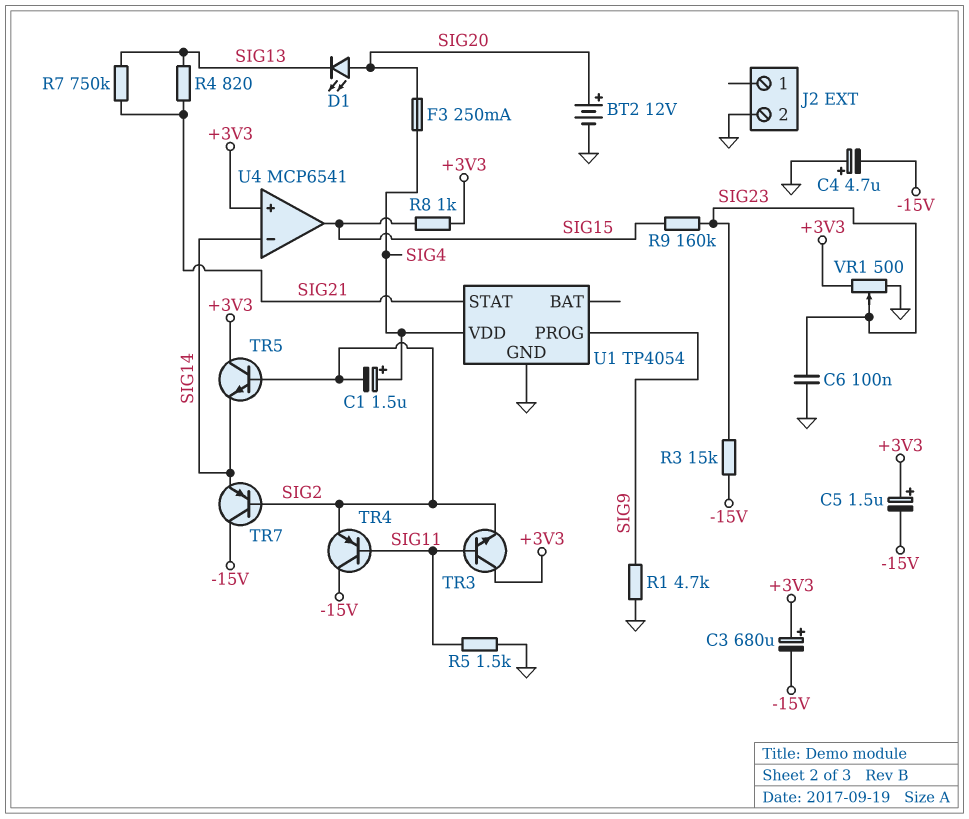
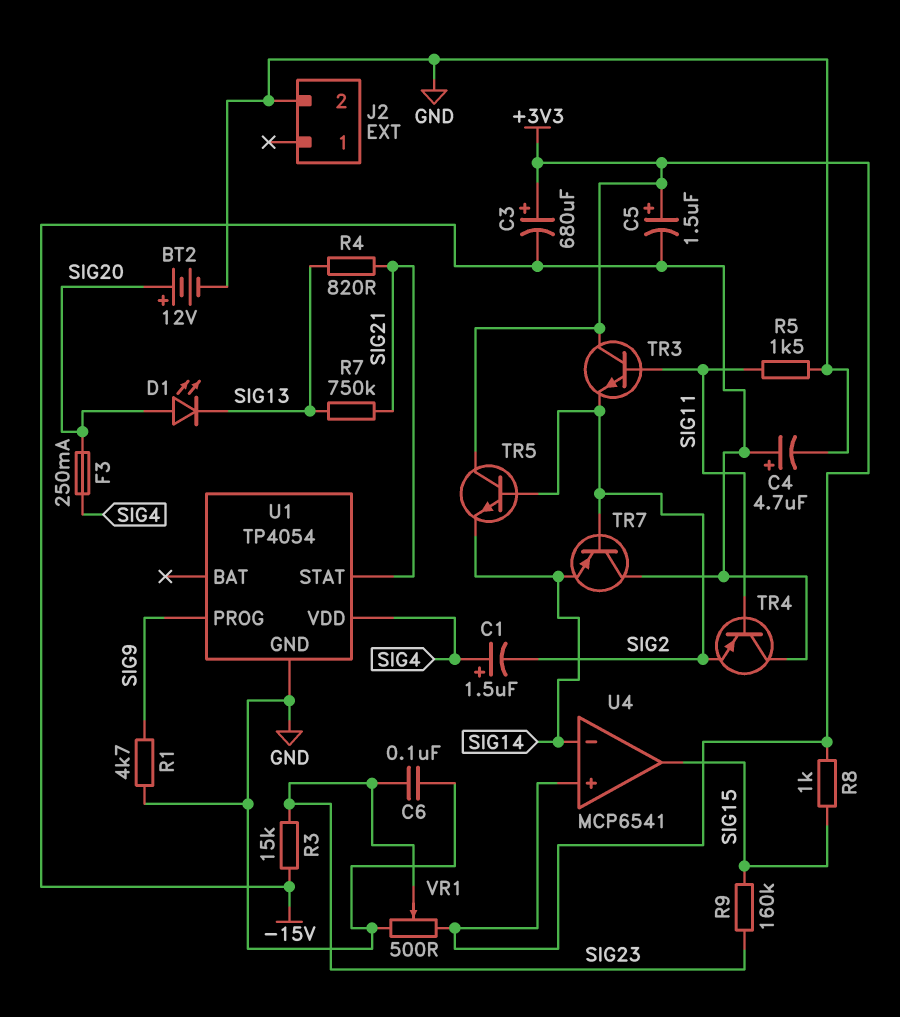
C4: 4.7uF (plus GND, minus -15V) -> 4.7uF (plus -15V, minus GND)

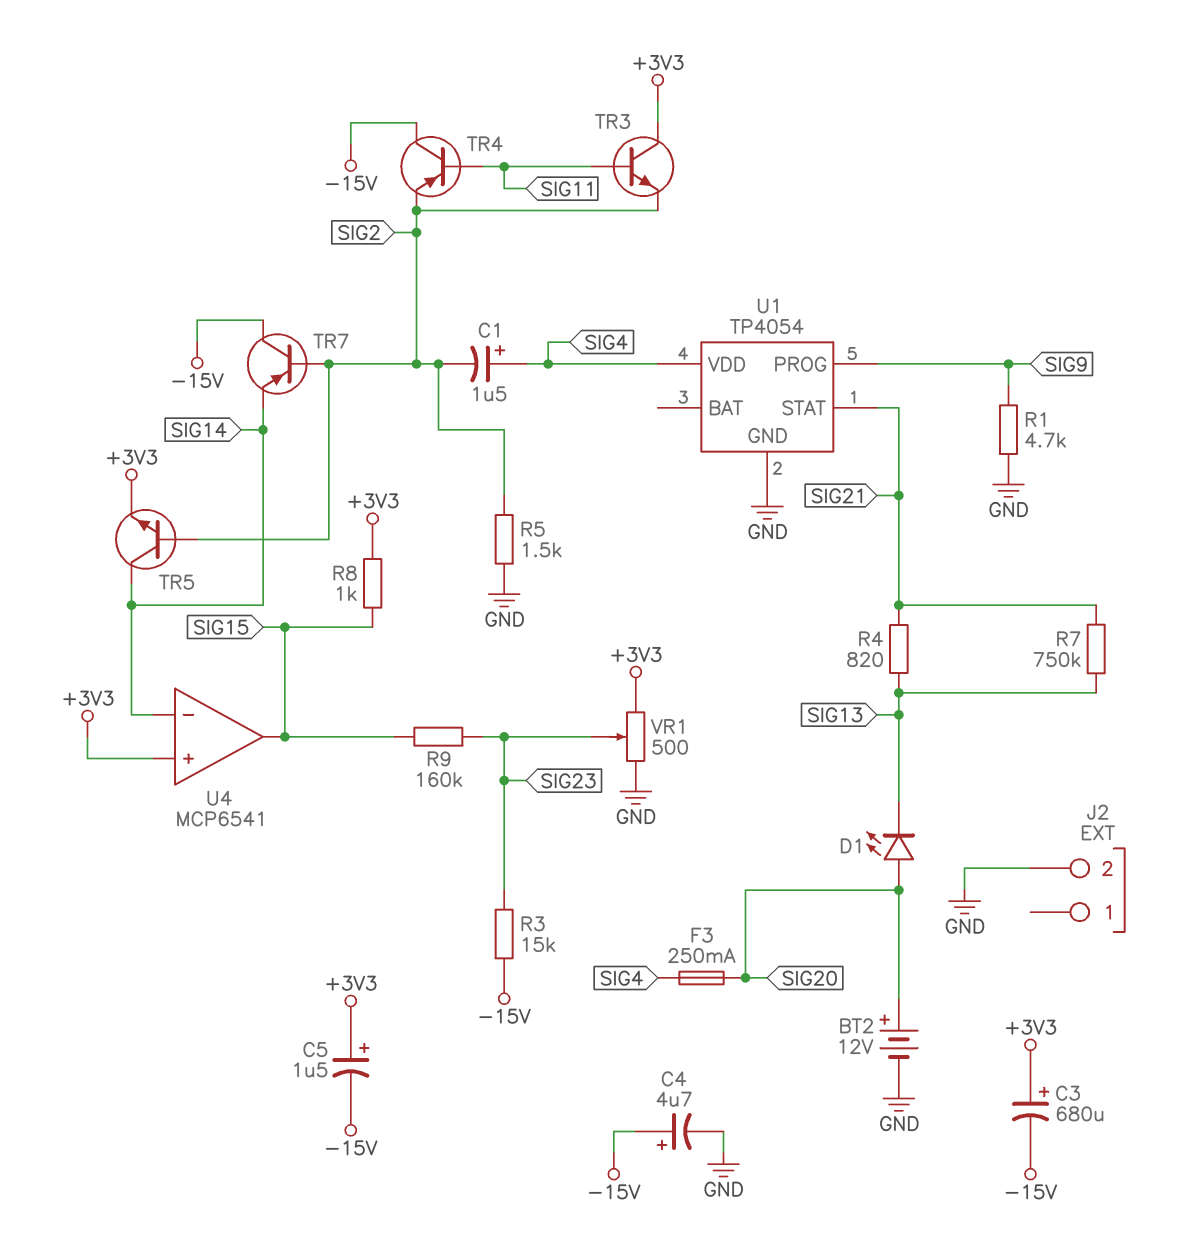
C6: 100nF (GND, SIG23) -> none
R5: 1.5k (GND, SIG11) -> 1.5k (GND, SIG2)
TR5: NPN (B SIG2, C +3V3, E SIG14) -> NPN (B SIG2, C SIG14, E +3V3)

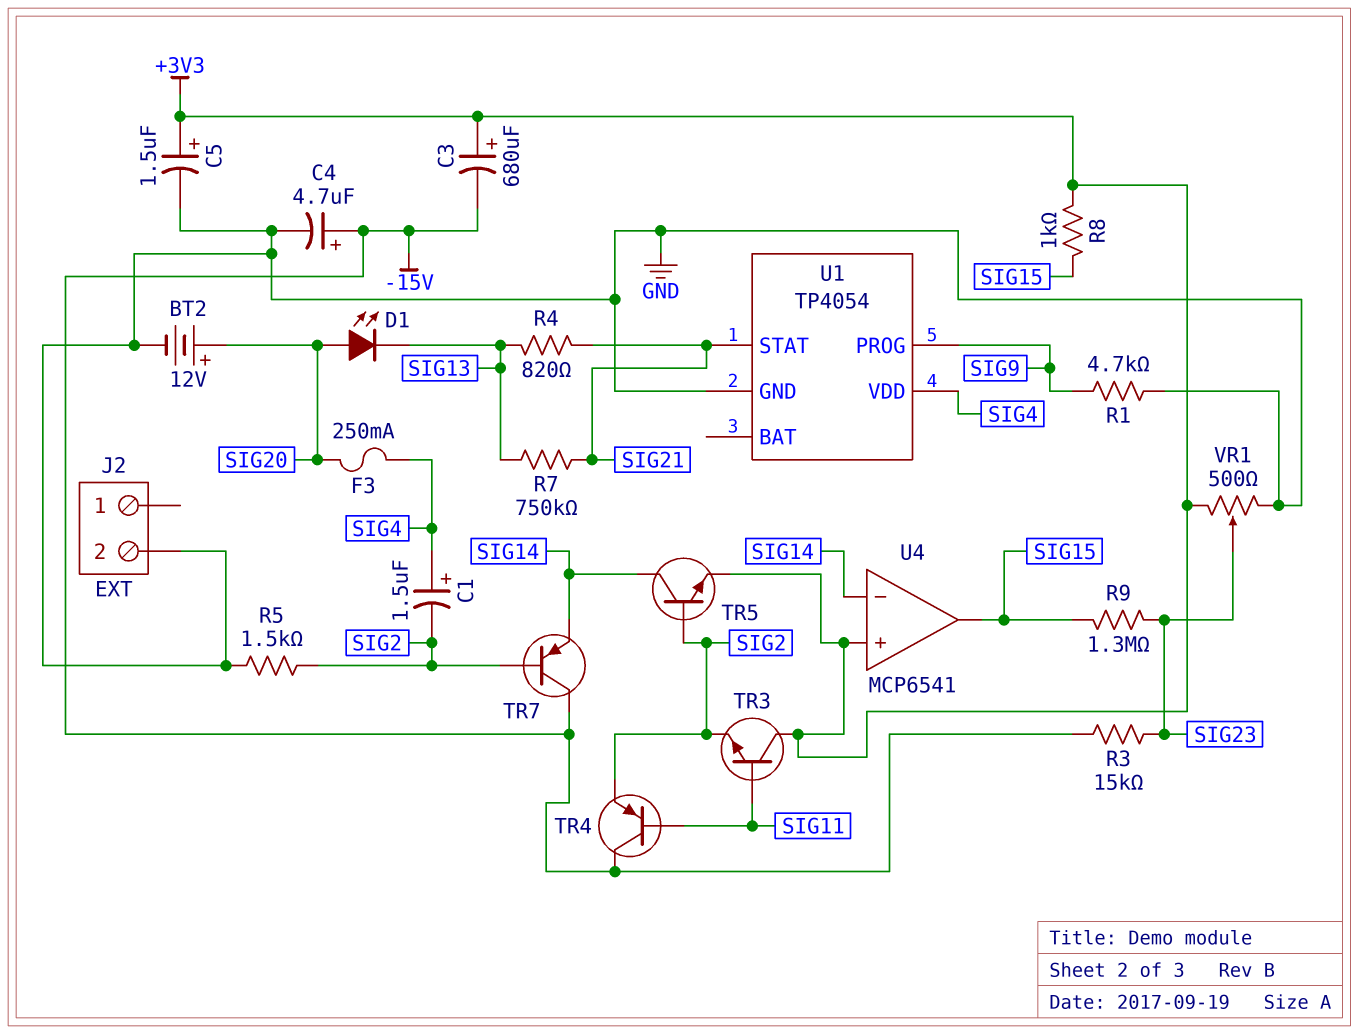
C5: 1.5uF (plus +3V3, minus -15V) -> 1.5uF (plus +3V3, minus GND)
R9: 160k (SIG15, SIG23) -> 1.3M (SIG15, SIG23)

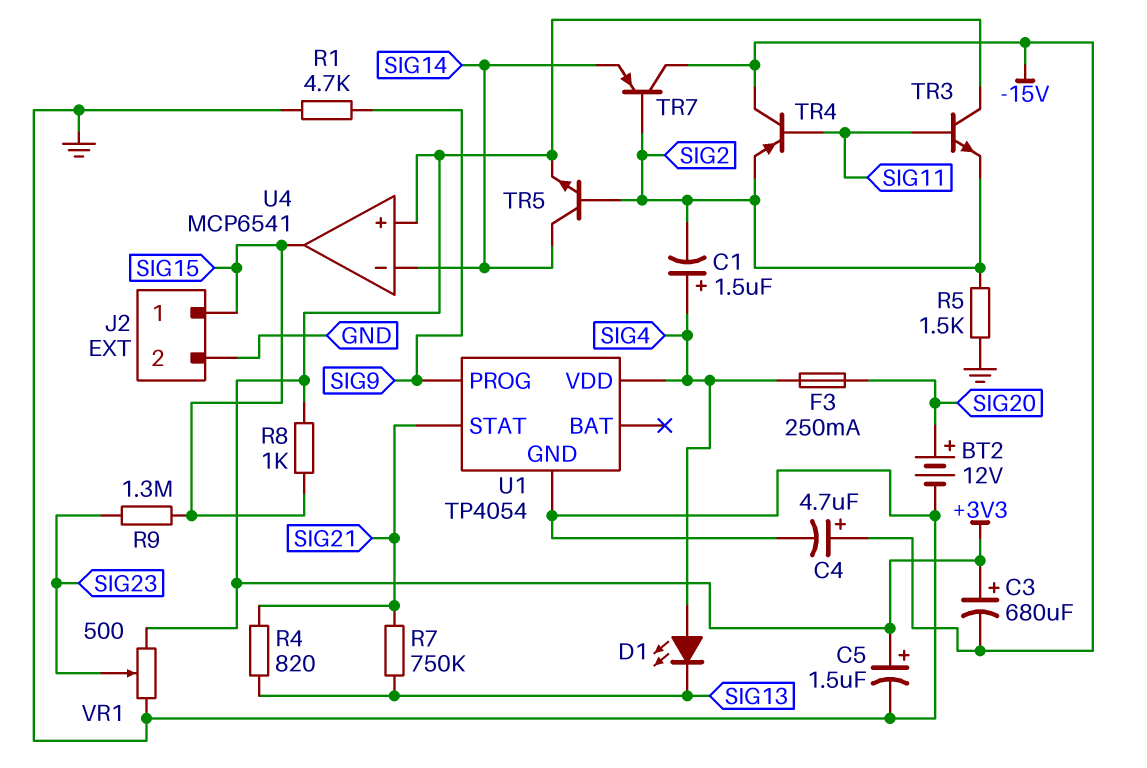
D1: LED (A SIG20, K SIG13) -> LED (A SIG4, K SIG13)
J2 pin 1: none -> SIG15
R3: 15k (-15V, SIG23) -> none

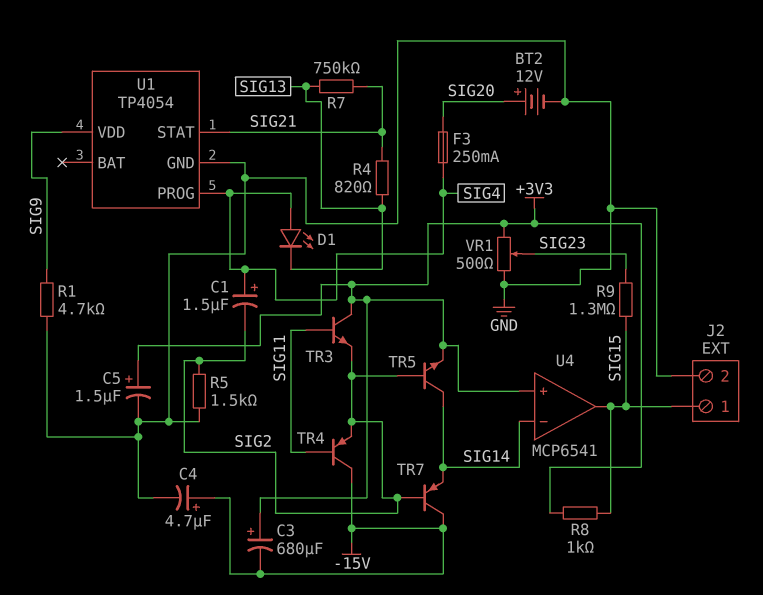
U1 pin PROG: SIG9 -> SIG4
U1 pin VDD: SIG4 -> SIG9

